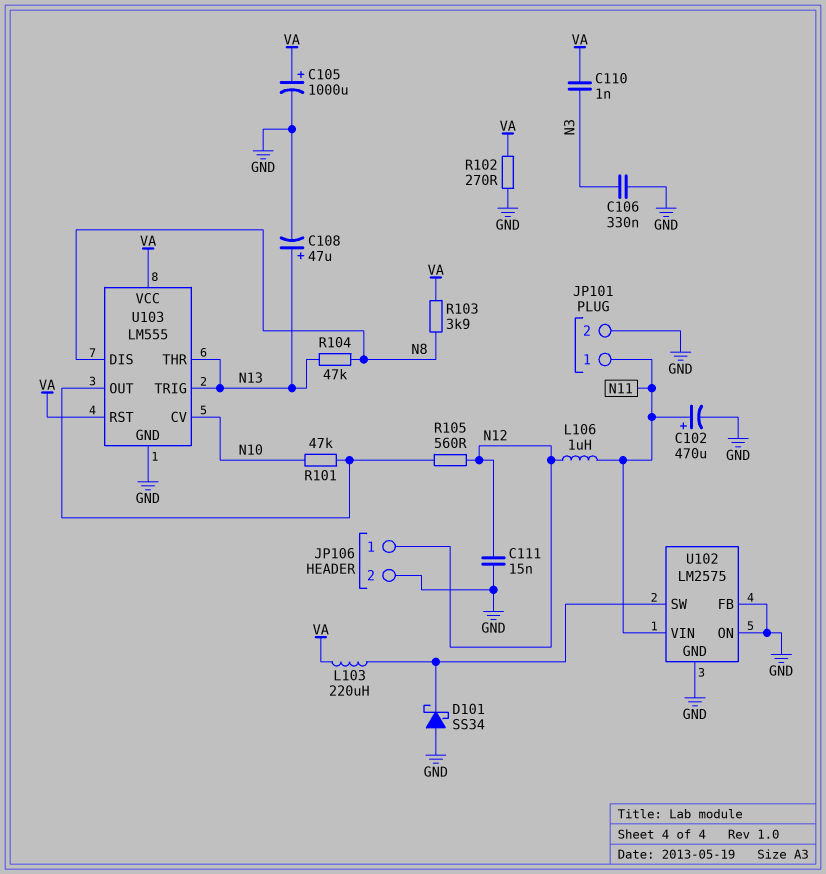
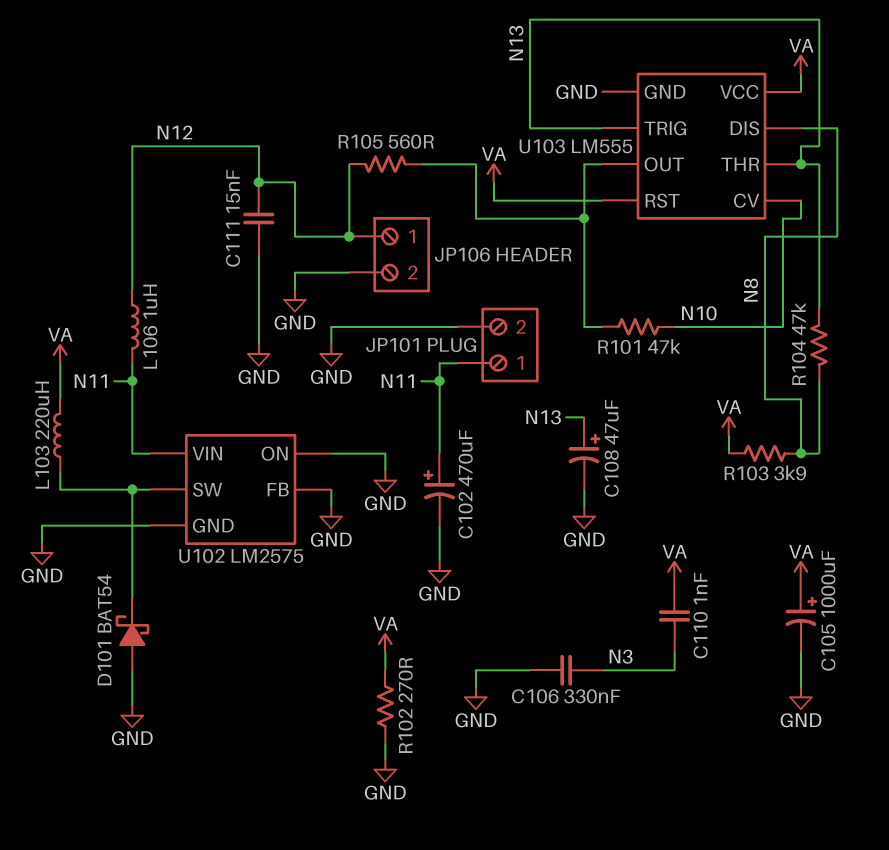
D101: schottky SS34 (A GND, K U102/SW) -> schottky BAT54 (A GND, K U102/SW)

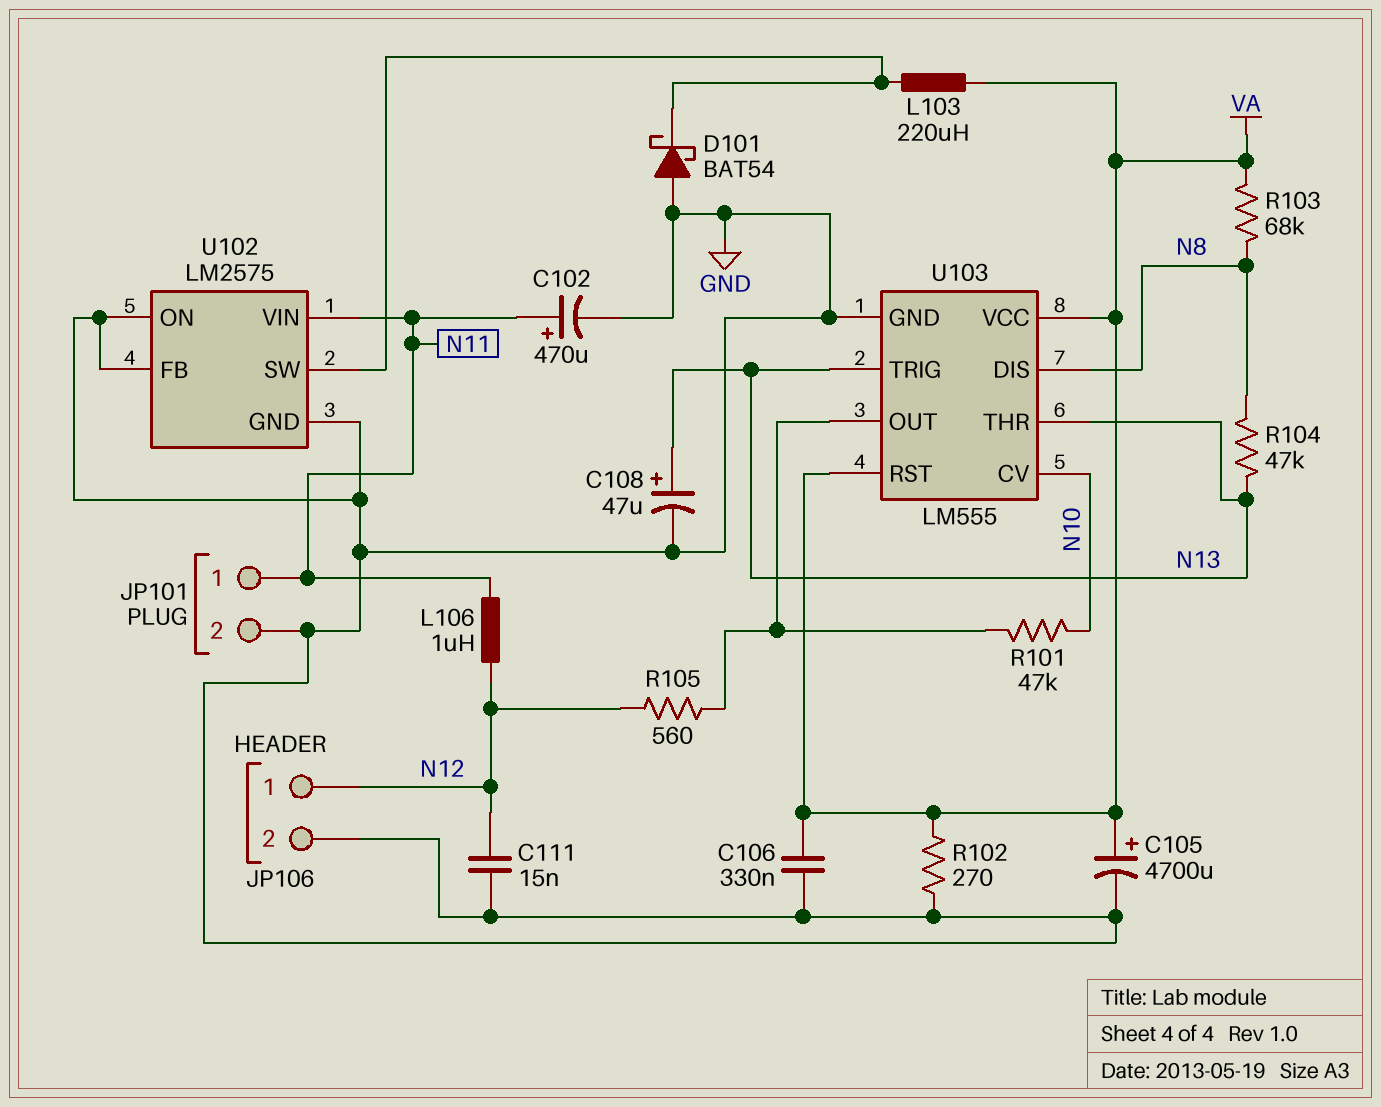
C105: 1000uF (plus VA, minus GND) -> 4700uF (plus VA, minus GND)
C106: 330nF (GND, N3) -> 330nF (GND, VA)
C110: 1nF (N3, VA) -> none
R103: 3.9k (N8, VA) -> 68k (N8, VA)

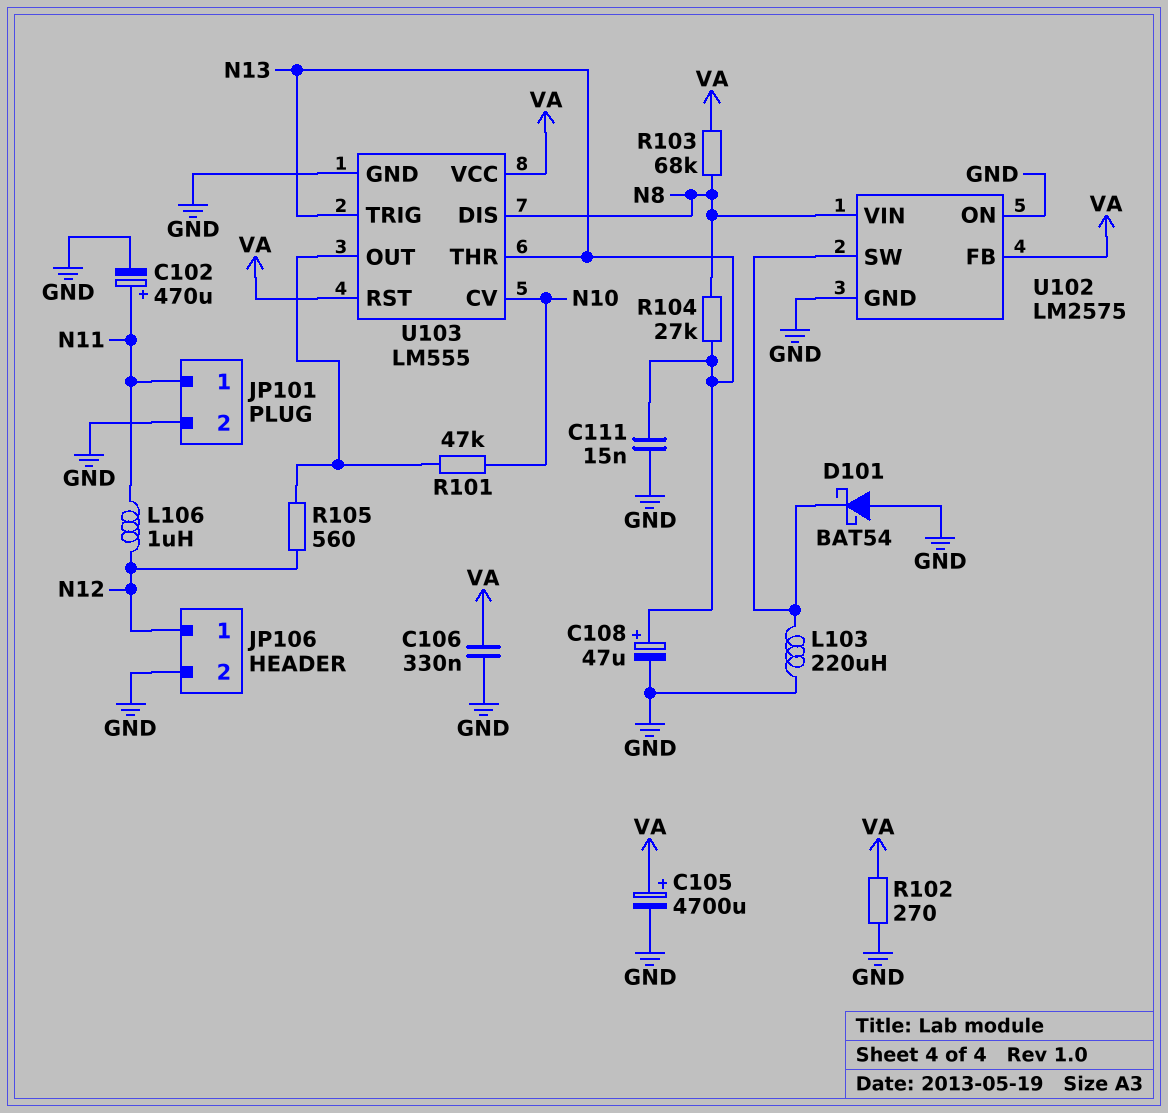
C111: 15nF (GND, N12) -> 15nF (GND, N13)
L103: 220uH (U102/SW, VA) -> 220uH (GND, U102/SW)
R104: 47k (N8, N13) -> 27k (N8, N13)
U102 pin FB: GND -> VA
U102 pin VIN: N11 -> N8

